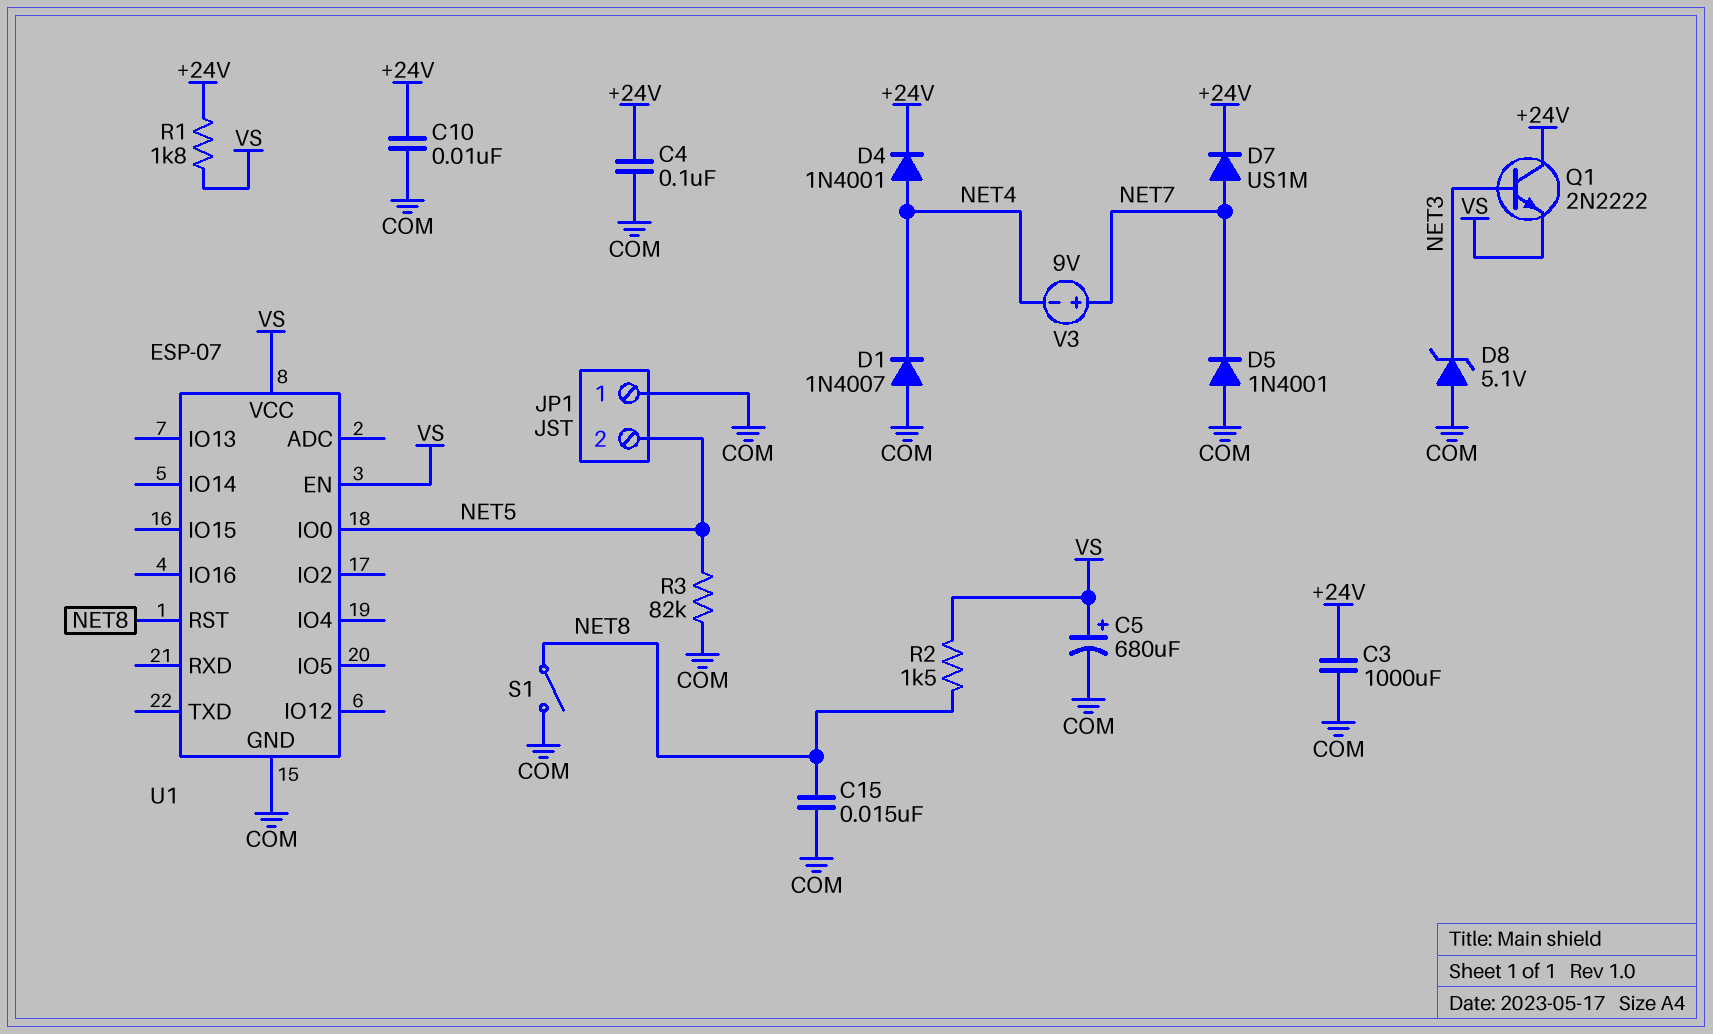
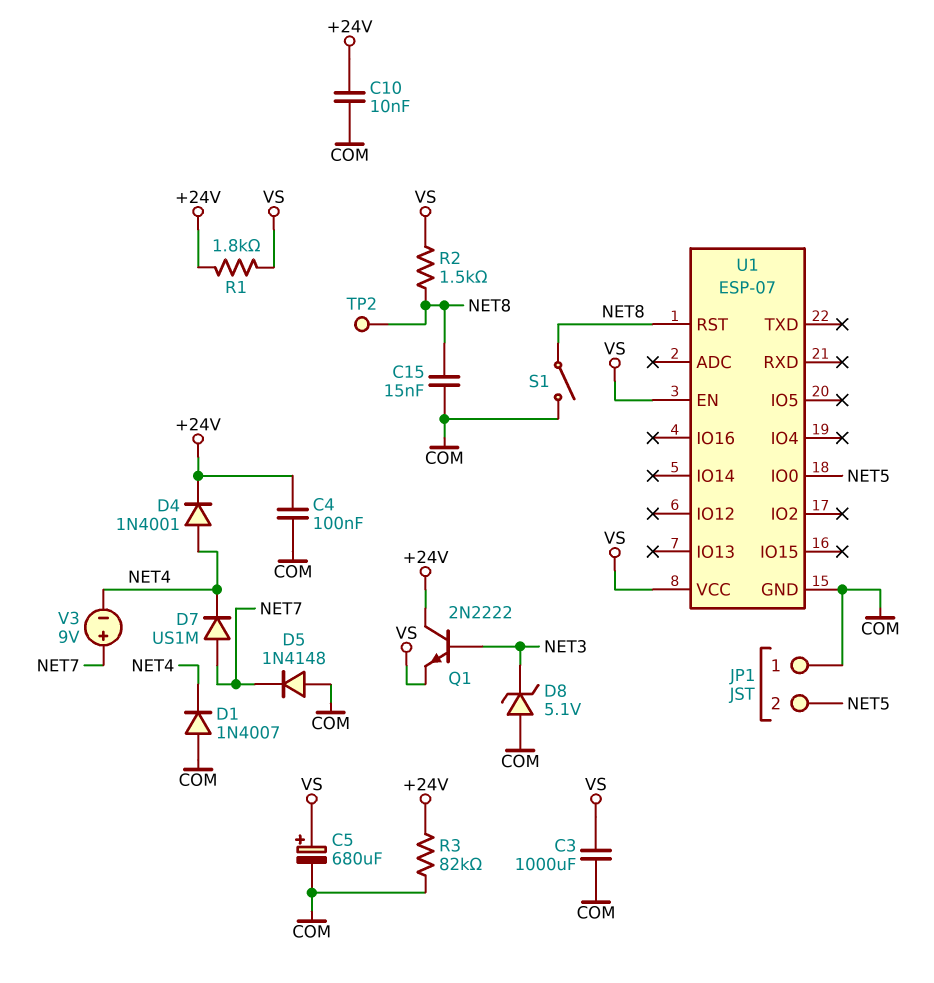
C3: 1000uF (+24V, COM) -> 1000uF (COM, VS)
D5: diode 1N4001 (A COM, K NET7) -> diode 1N4148 (A COM, K NET7)
D7: diode US1M (A NET7, K +24V) -> diode US1M (A NET7, K NET4)
R3: 82k (COM, NET5) -> 82k (+24V, COM)
TP2: none -> test point (NET8)

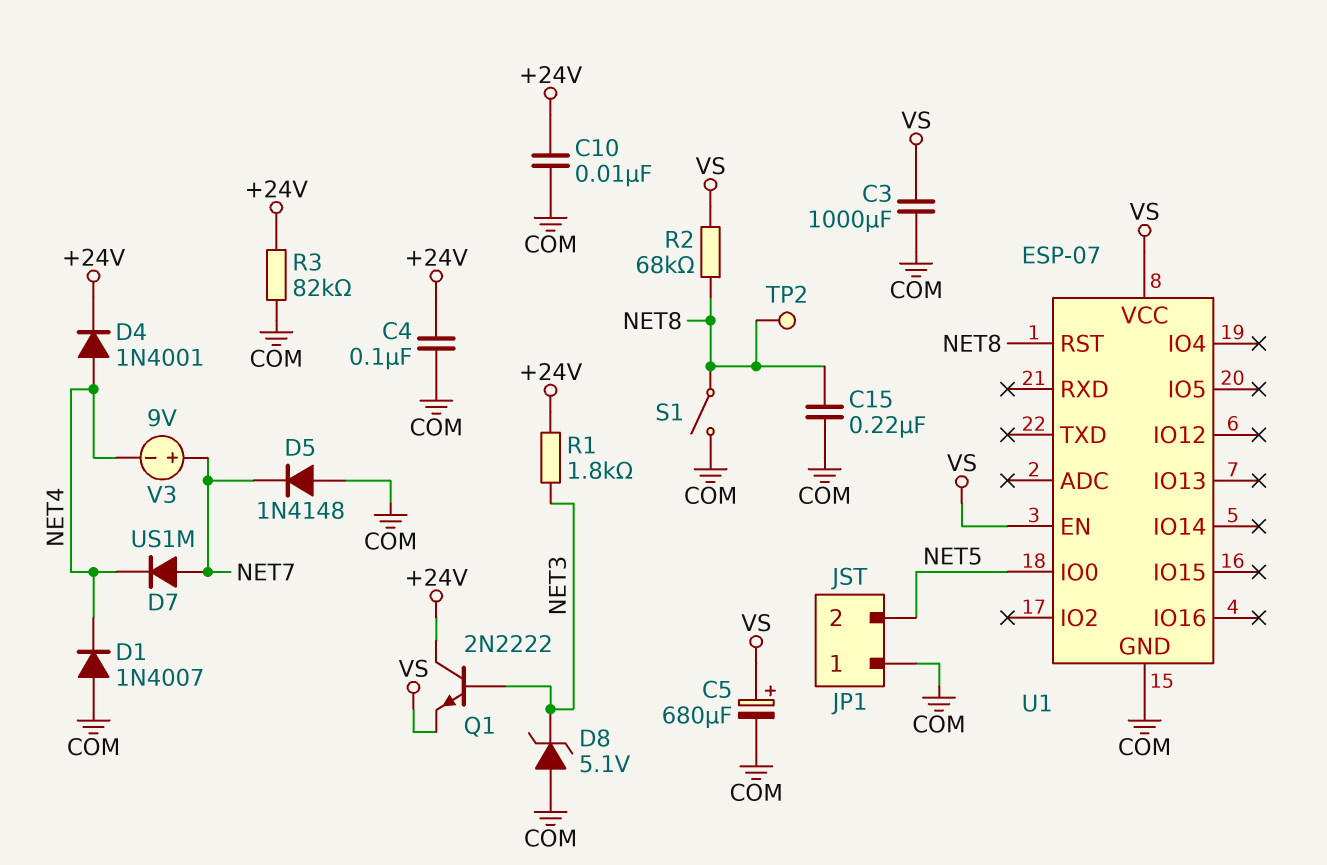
C15: 15nF (COM, NET8) -> 220nF (COM, NET8)
R1: 1.8k (+24V, VS) -> 1.8k (+24V, NET3)
R2: 1.5k (NET8, VS) -> 68k (NET8, VS)

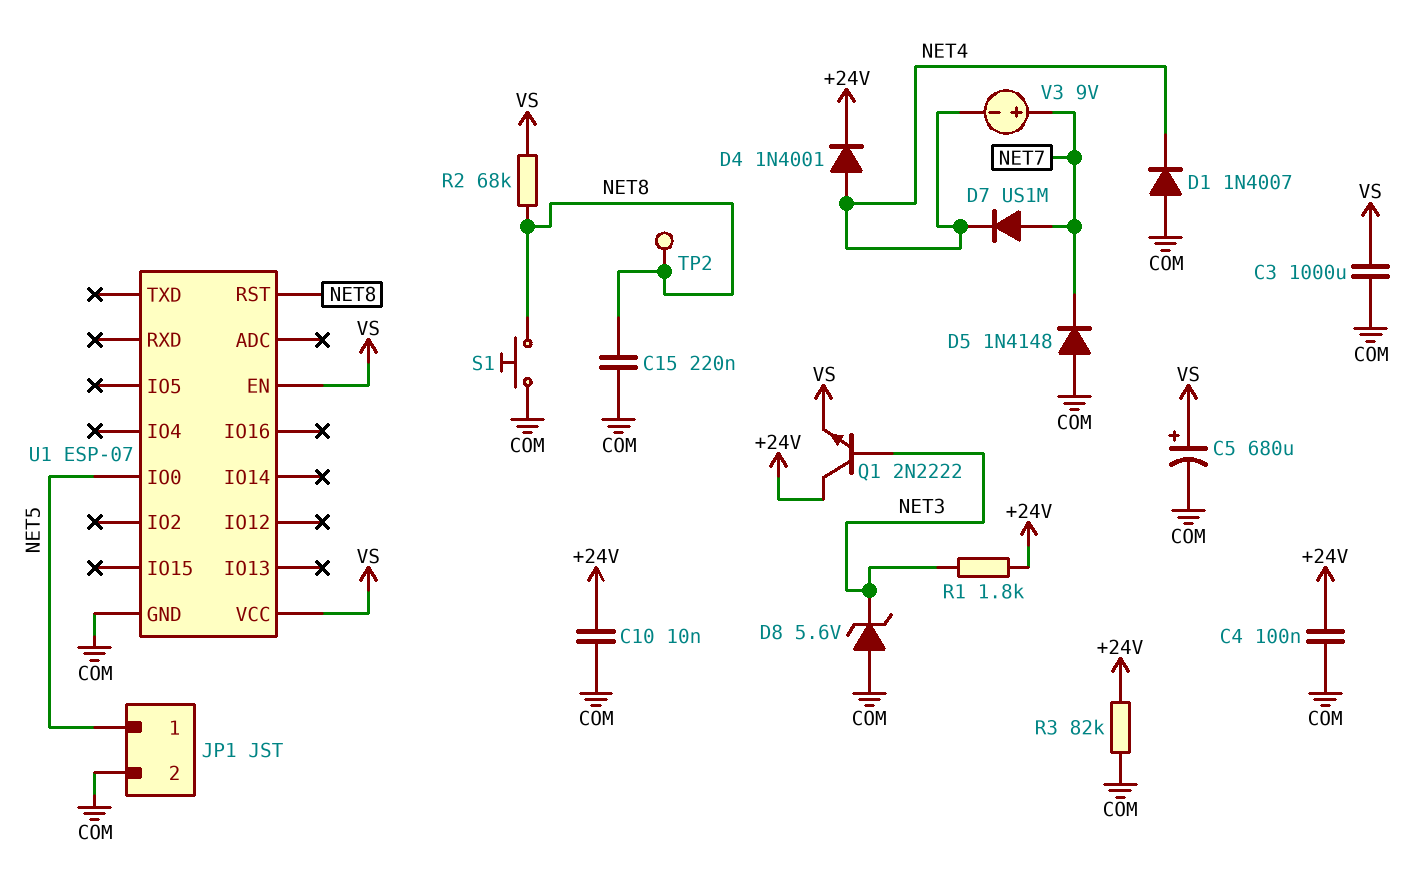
D8: zener 5.1V (A COM, K NET3) -> zener 5.6V (A COM, K NET3)
JP1 pin 1: COM -> NET5
JP1 pin 2: NET5 -> COM
S1: switch (COM, NET8) -> button (COM, NET8)

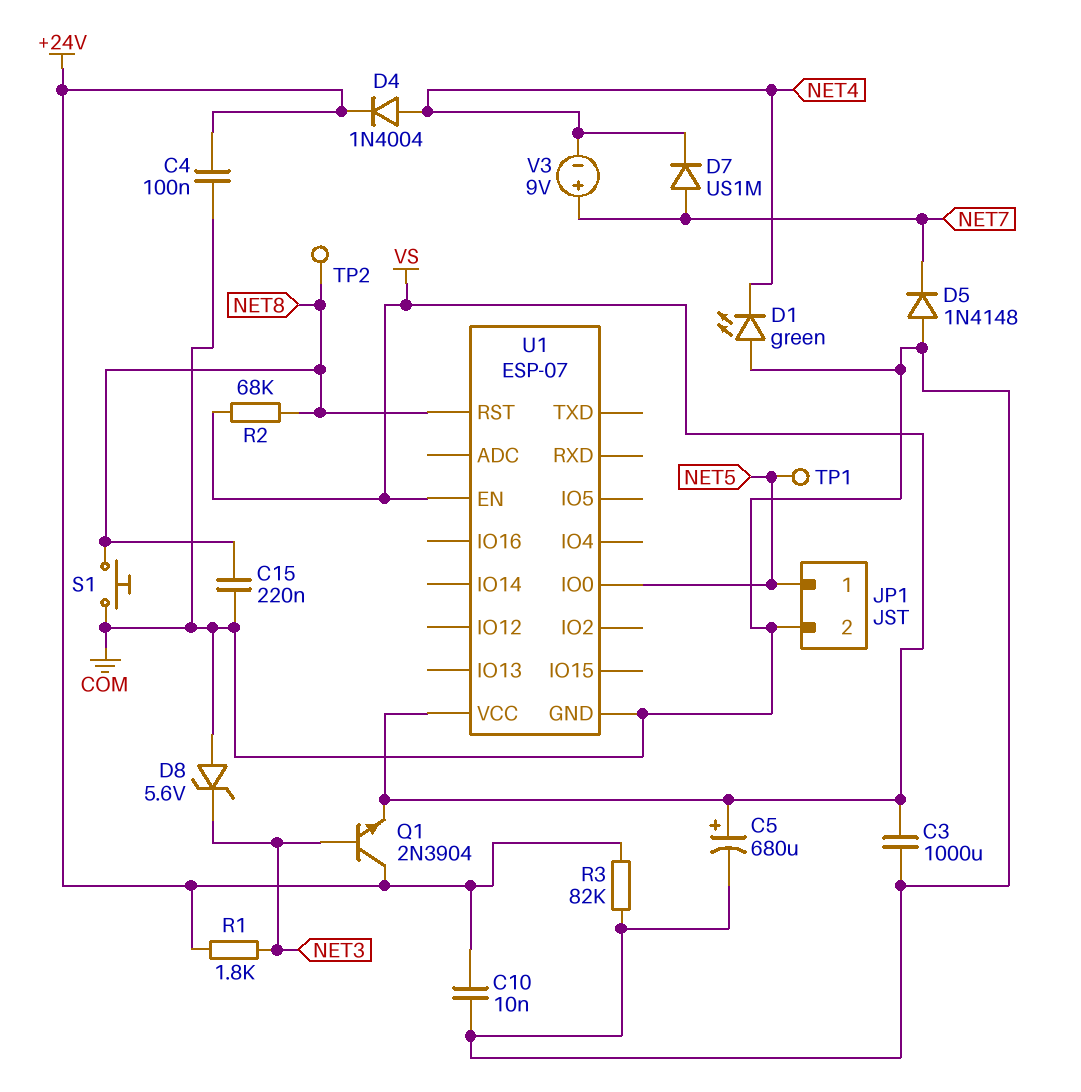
D1: diode 1N4007 (A COM, K NET4) -> LED green (A COM, K NET4)
D4: diode 1N4001 (A NET4, K +24V) -> diode 1N4004 (A NET4, K +24V)
Q1: NPN 2N2222 (B NET3, C +24V, E VS) -> NPN 2N3904 (B NET3, C +24V, E VS)
TP1: none -> test point (NET5)

